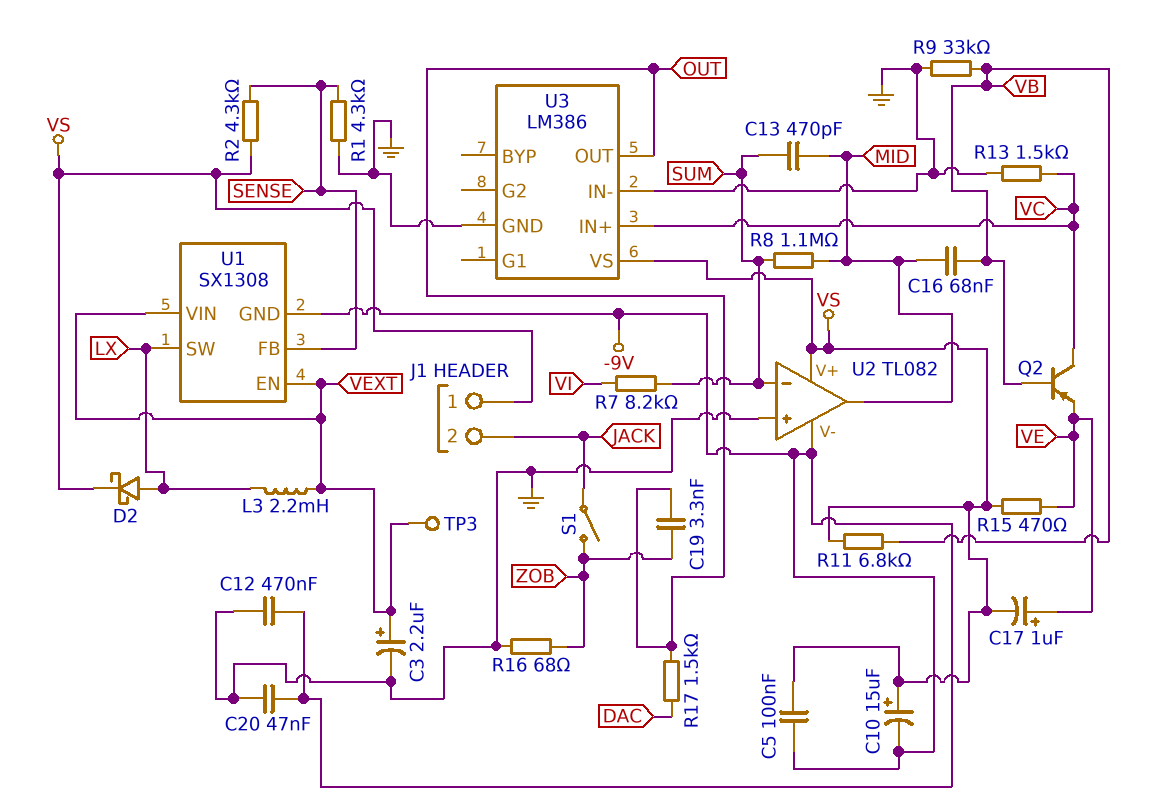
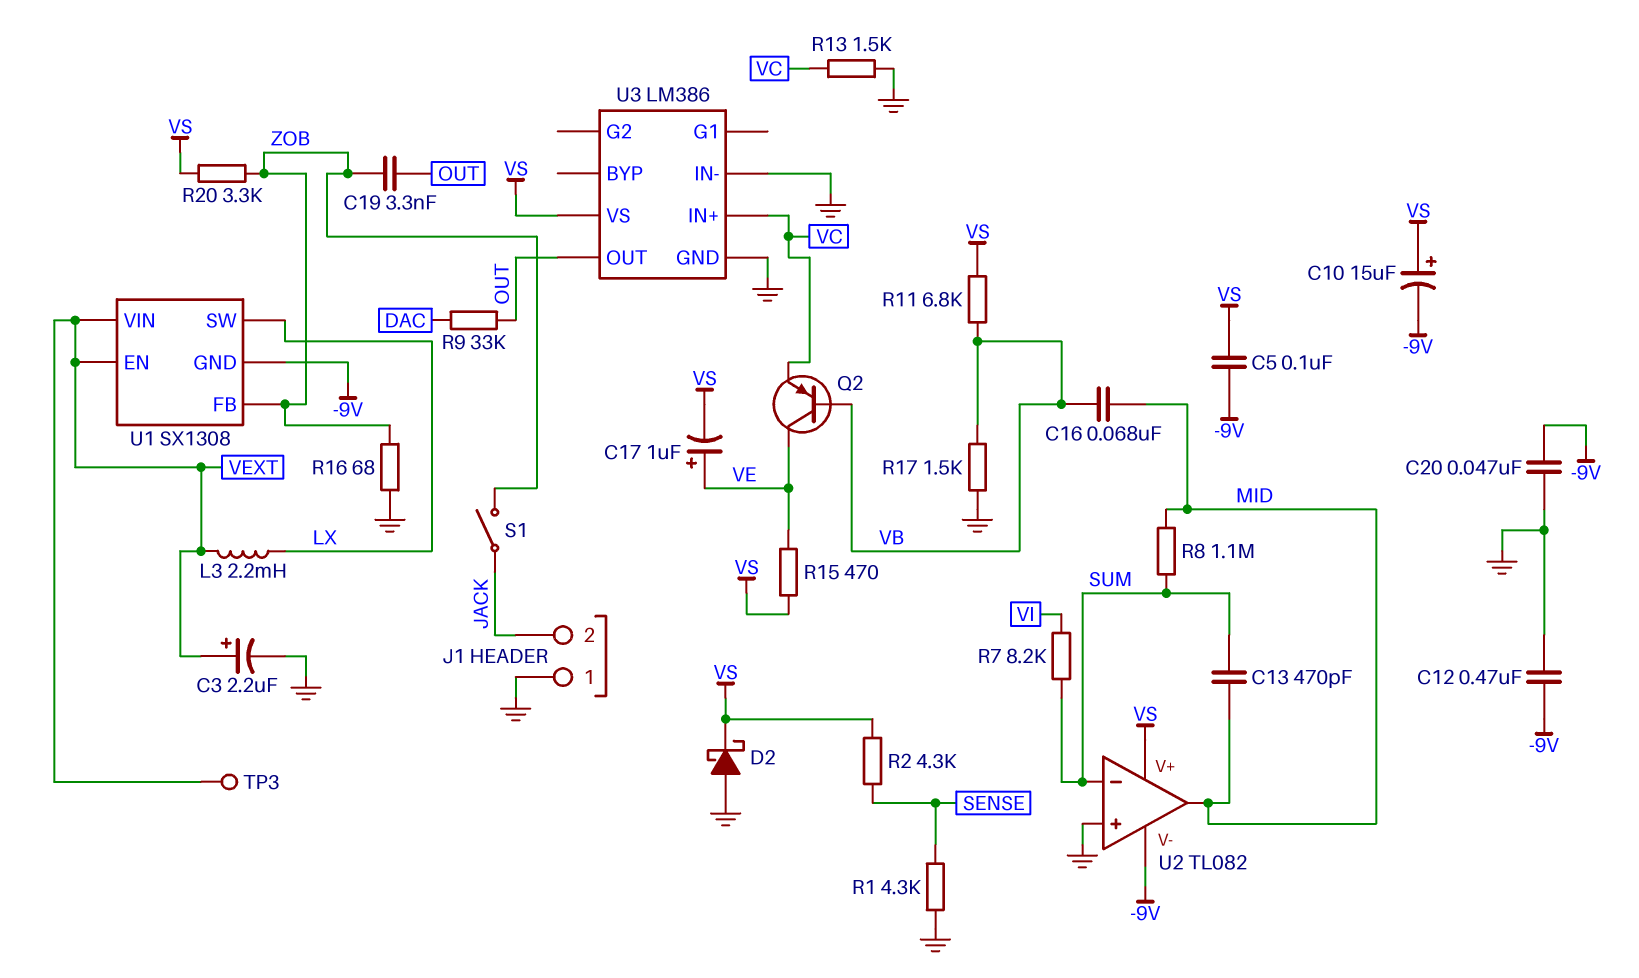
D2: schottky (A LX, K VS) -> schottky (A GND, K VS)
J1 pin 1: VS -> GND
Q2: PNP (B VB, C VC, E VE) -> PNP (B VB, C VE, E VC)
R9: 33k (GND, VB) -> 33k (DAC, OUT)
R17: 1.5k (DAC, OUT) -> 1.5k (GND, VB)
R20: none -> 3.3k (VS, ZOB)
U1 pin FB: SENSE -> ZOB

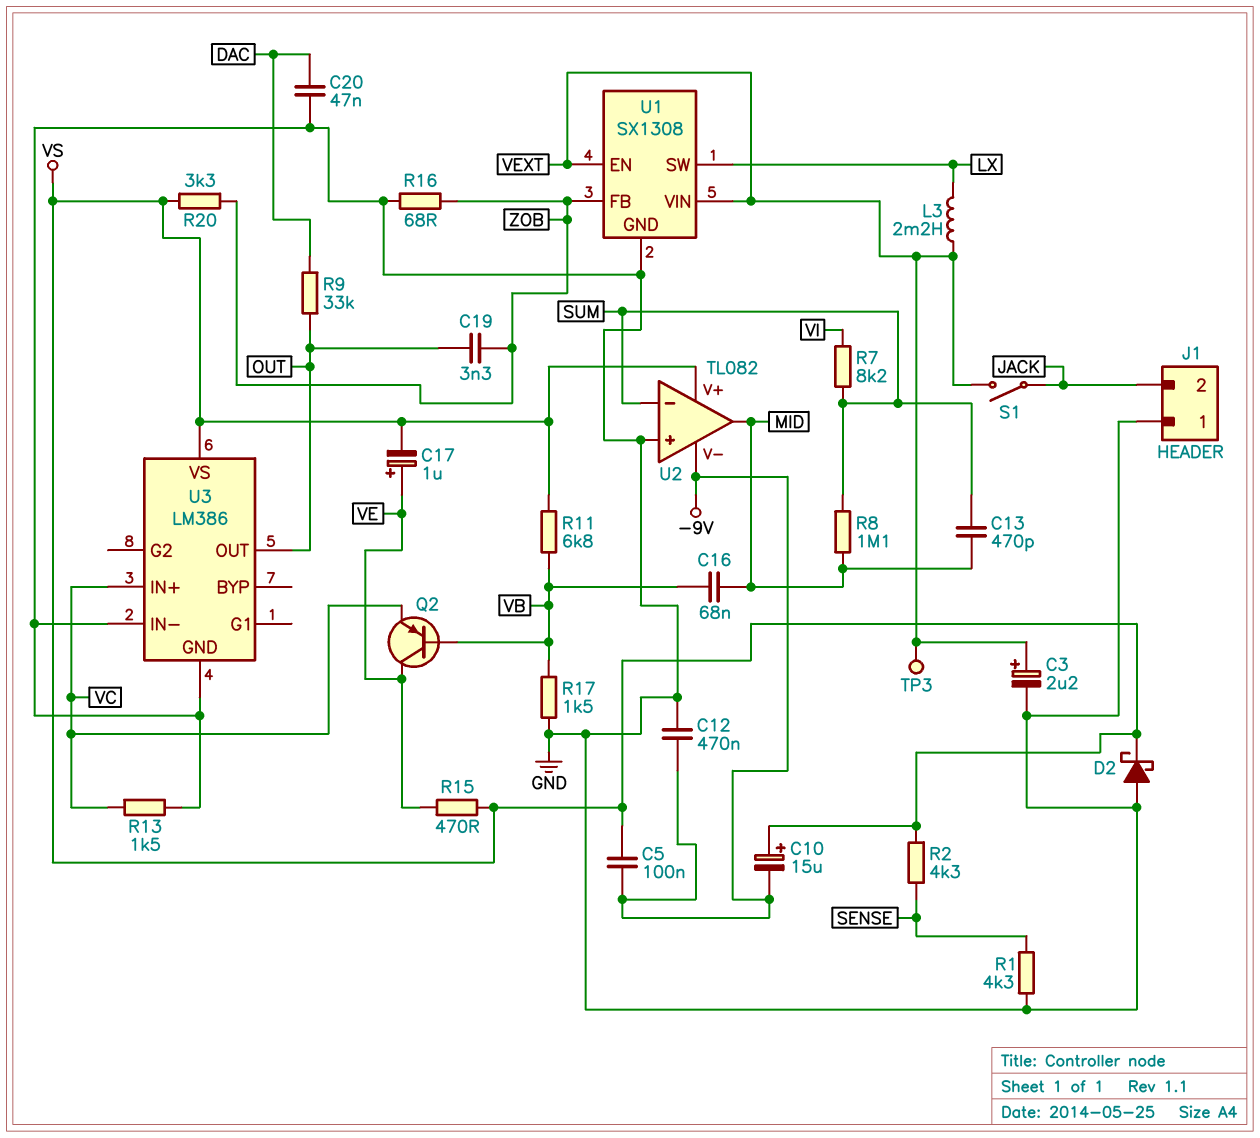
C20: 47nF (-9V, GND) -> 47nF (DAC, GND)
S1: switch (JACK, ZOB) -> switch (JACK, VEXT)
U1 pin GND: -9V -> GND

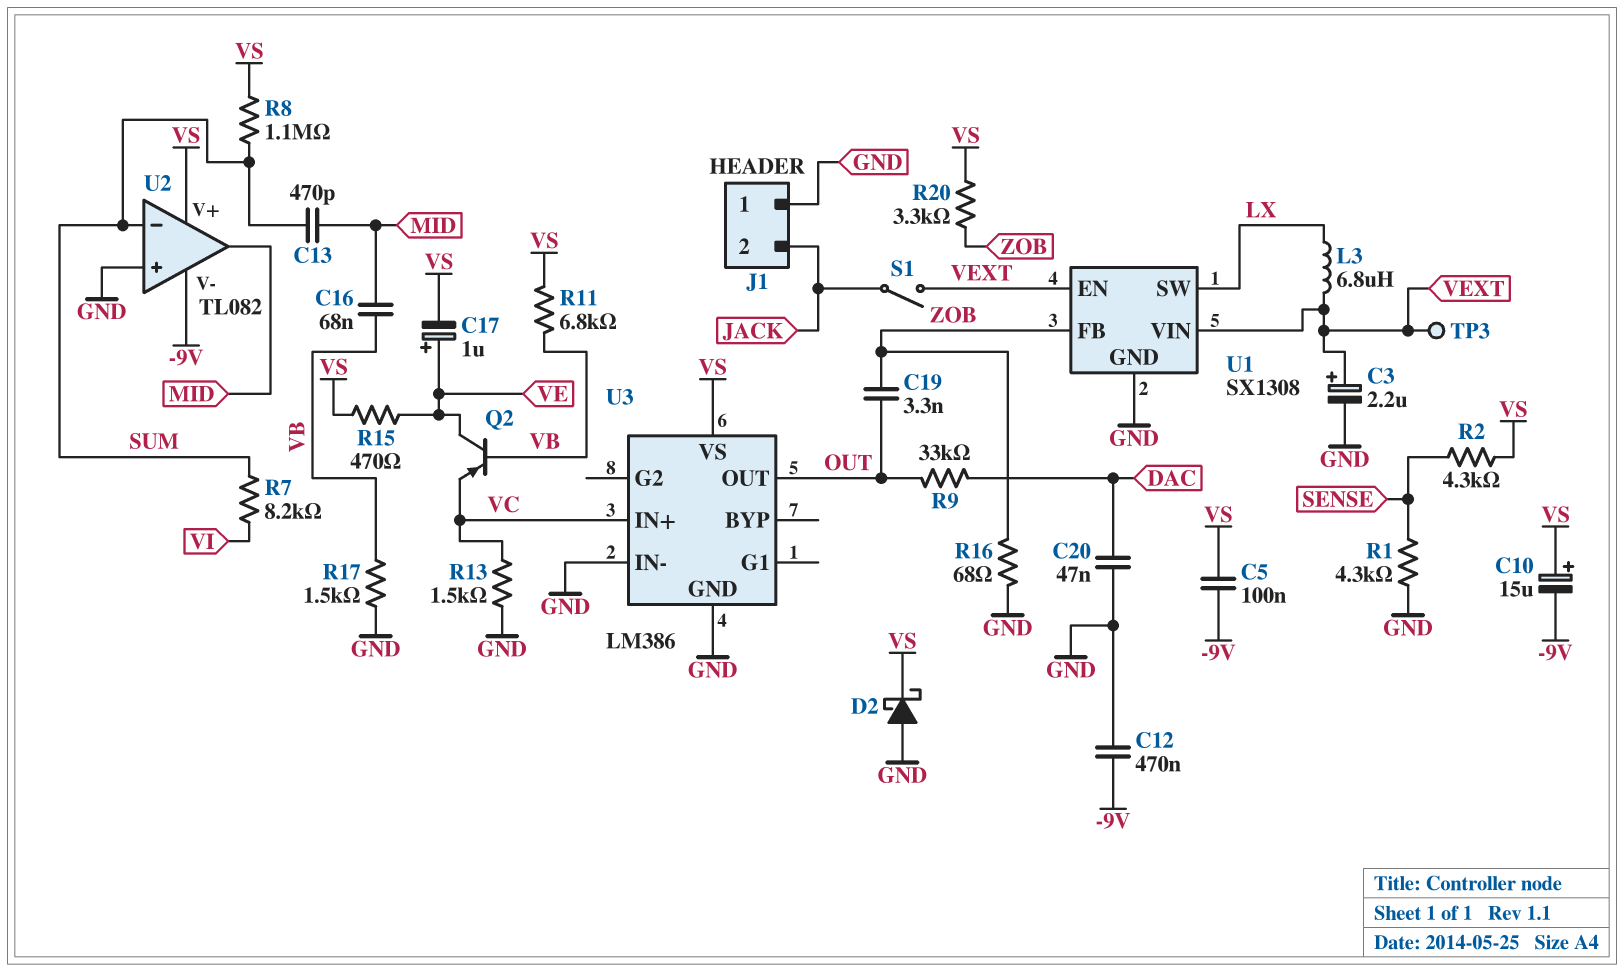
L3: 2.2mH (LX, VEXT) -> 6.8uH (LX, VEXT)
R8: 1.1M (MID, SUM) -> 1.1M (SUM, VS)

